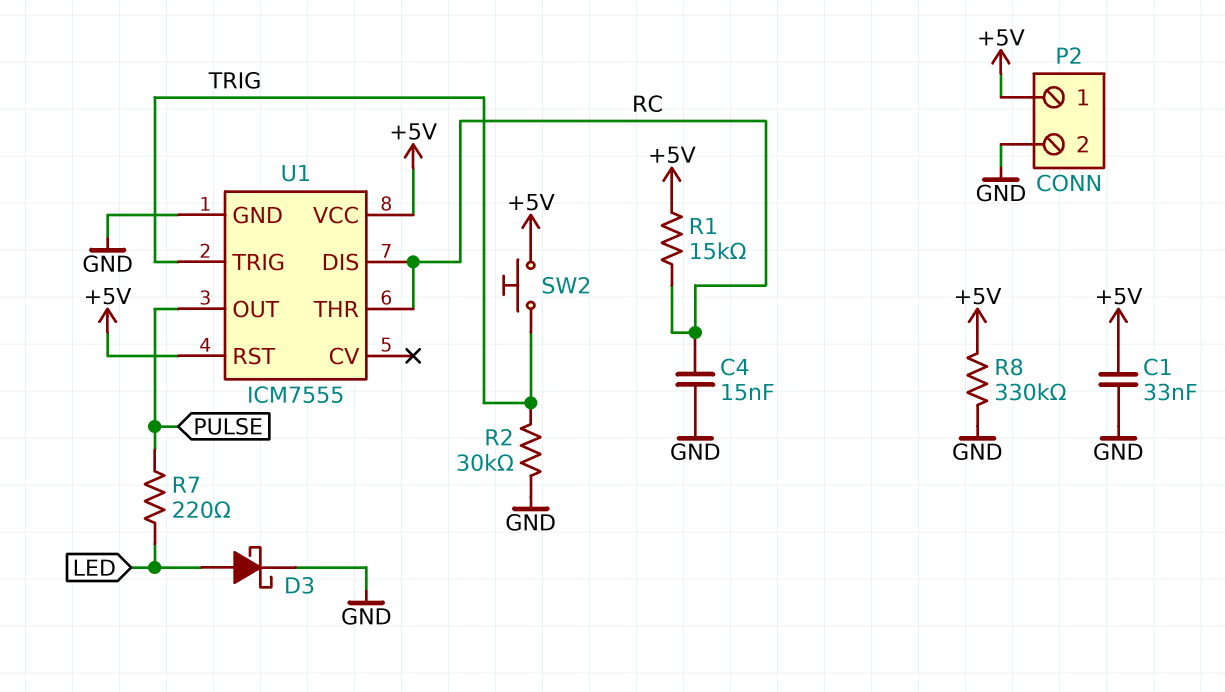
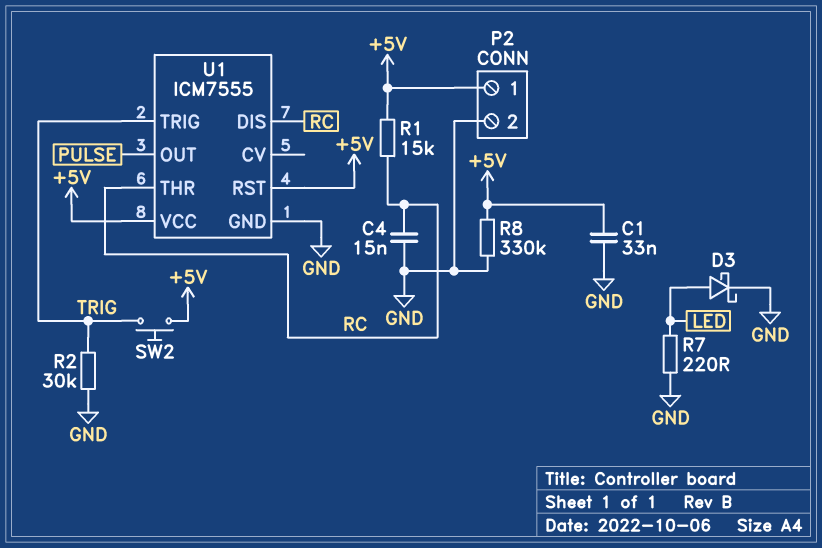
R7: 220 (LED, PULSE) -> 220 (GND, LED)

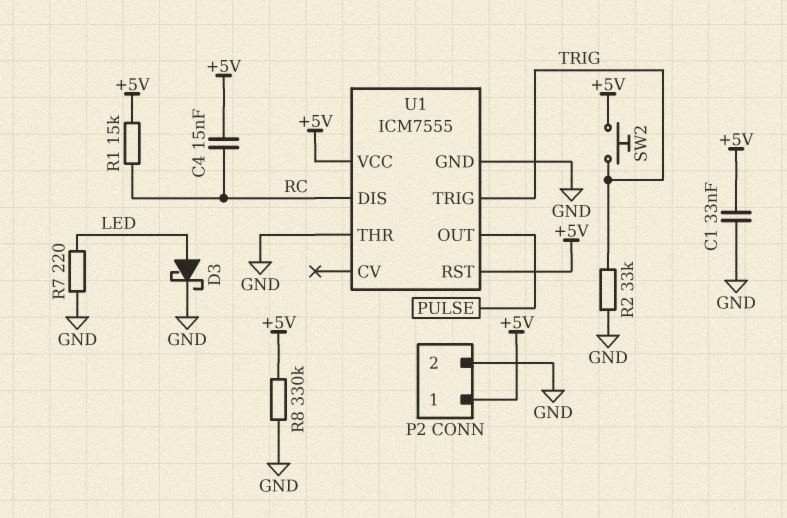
C4: 15nF (GND, RC) -> 15nF (+5V, RC)
R2: 30k (GND, TRIG) -> 33k (GND, TRIG)
U1 pin THR: RC -> GND

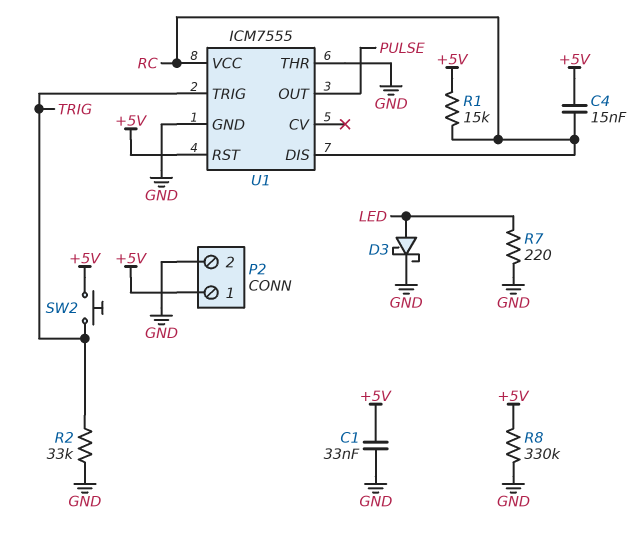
U1 pin VCC: +5V -> RC

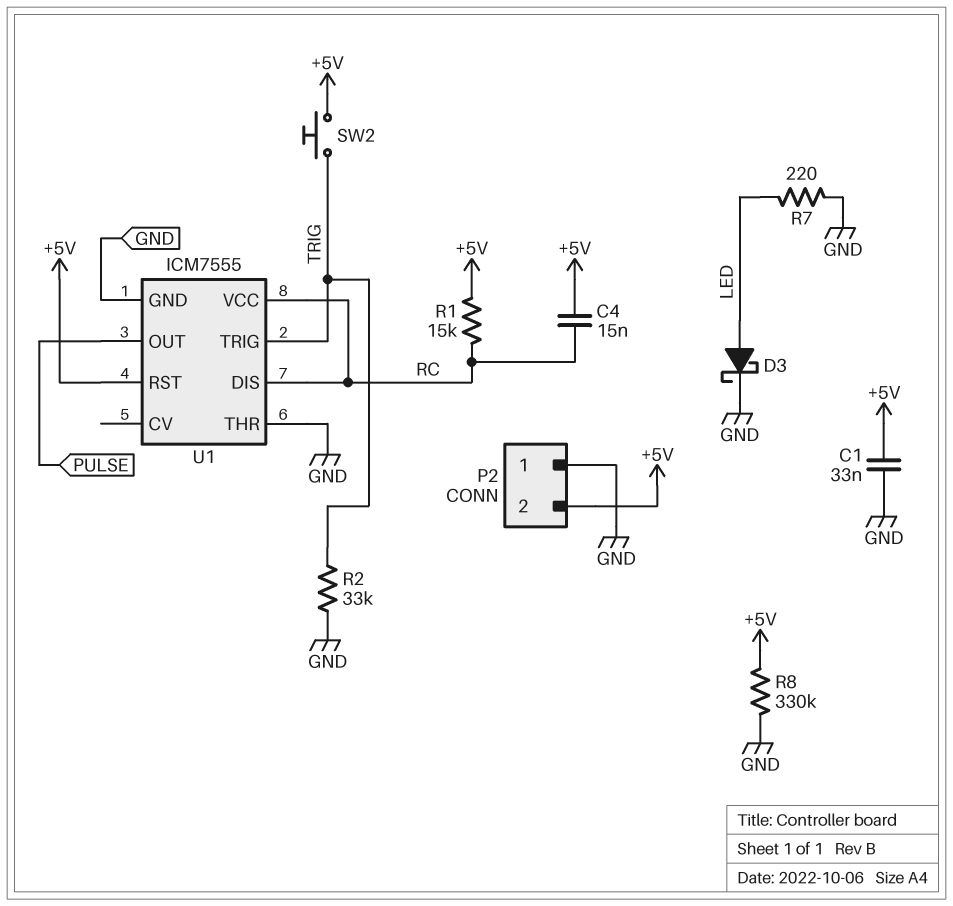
P2 pin 1: +5V -> GND
P2 pin 2: GND -> +5V

